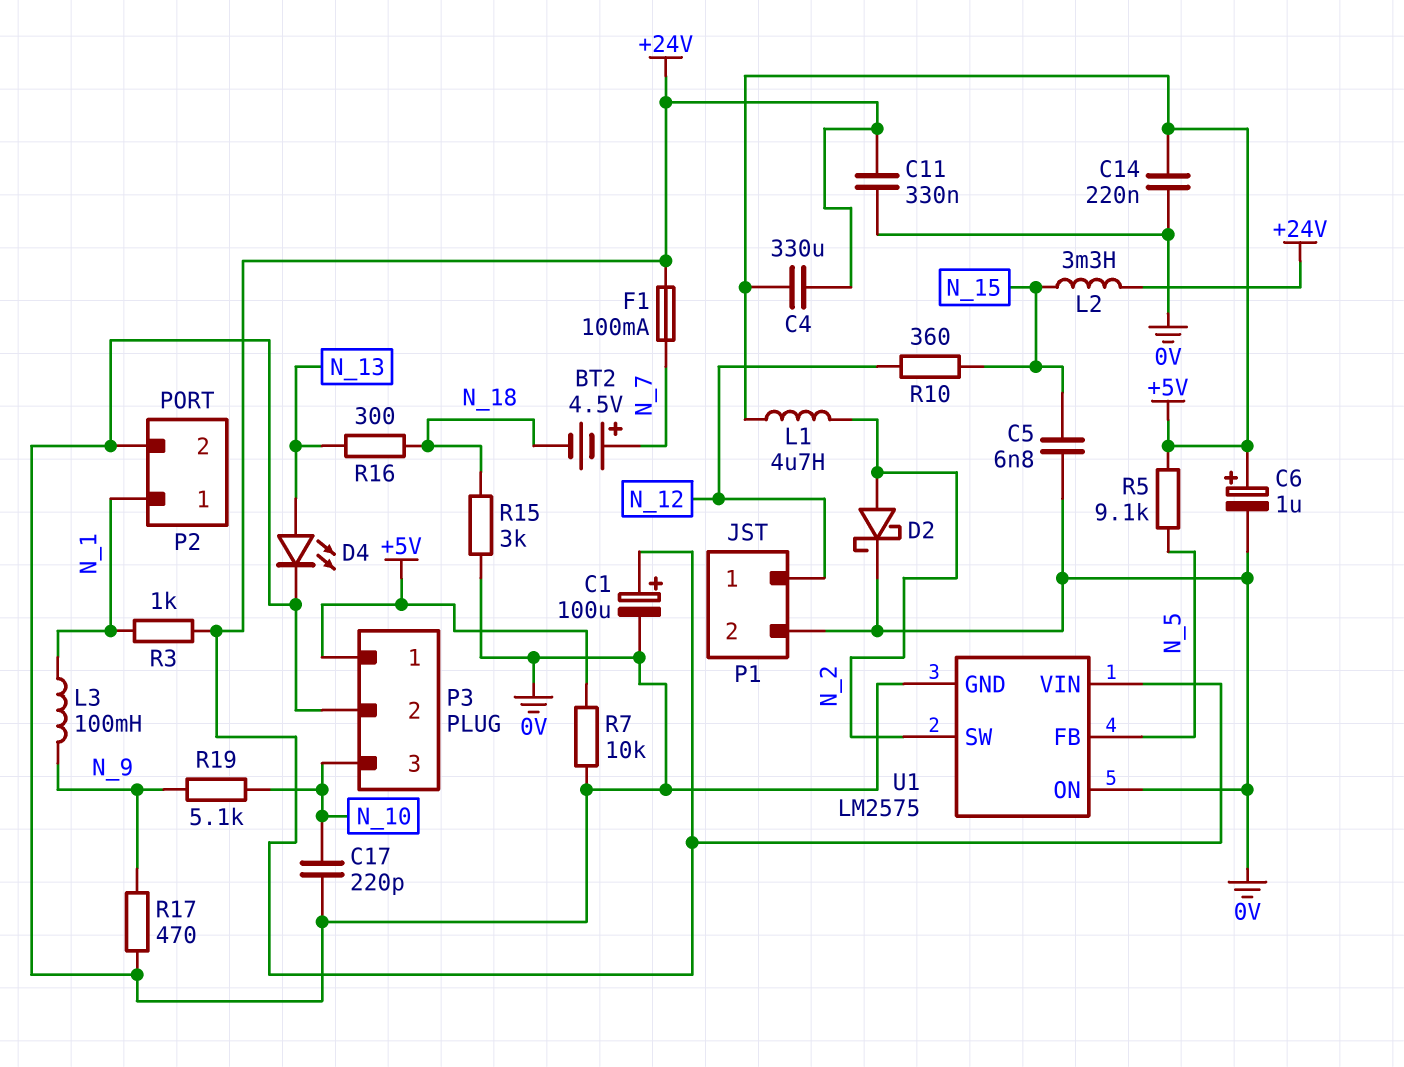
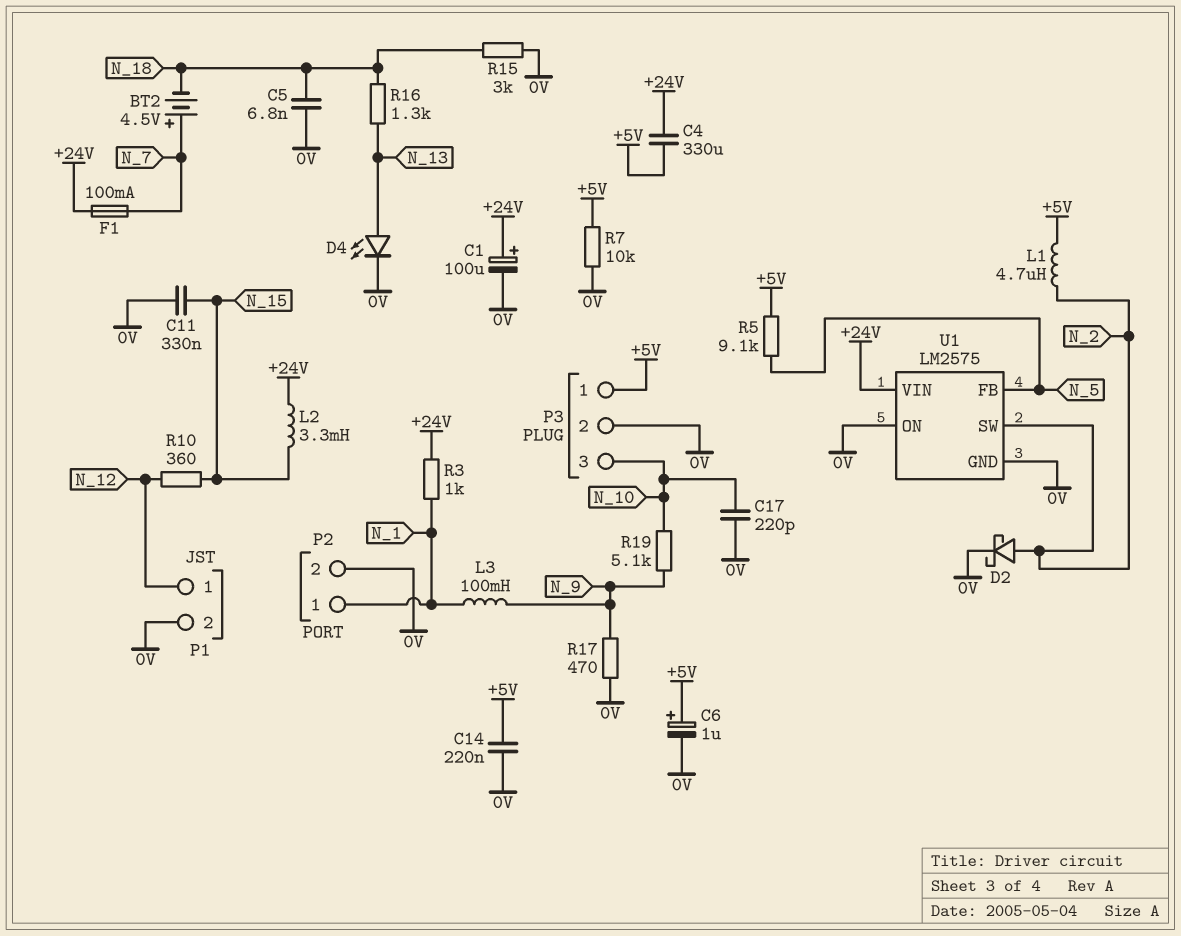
C5: 6.8nF (0V, N_15) -> 6.8nF (0V, N_18)
C11: 330nF (+24V, 0V) -> 330nF (0V, N_15)
R16: 300 (N_13, N_18) -> 1.3k (N_13, N_18)

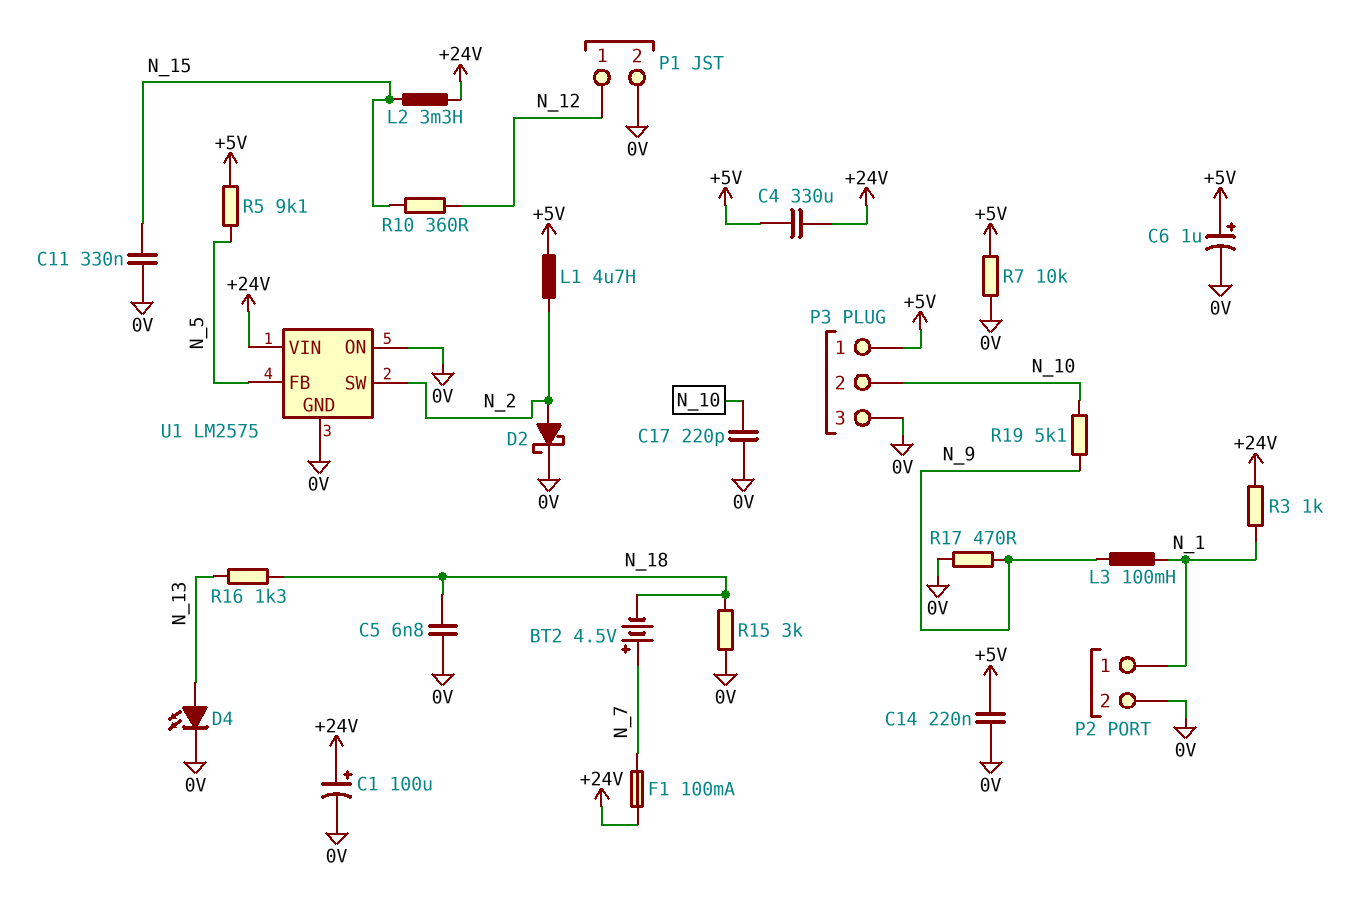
P3 pin 2: 0V -> N_10
P3 pin 3: N_10 -> 0V

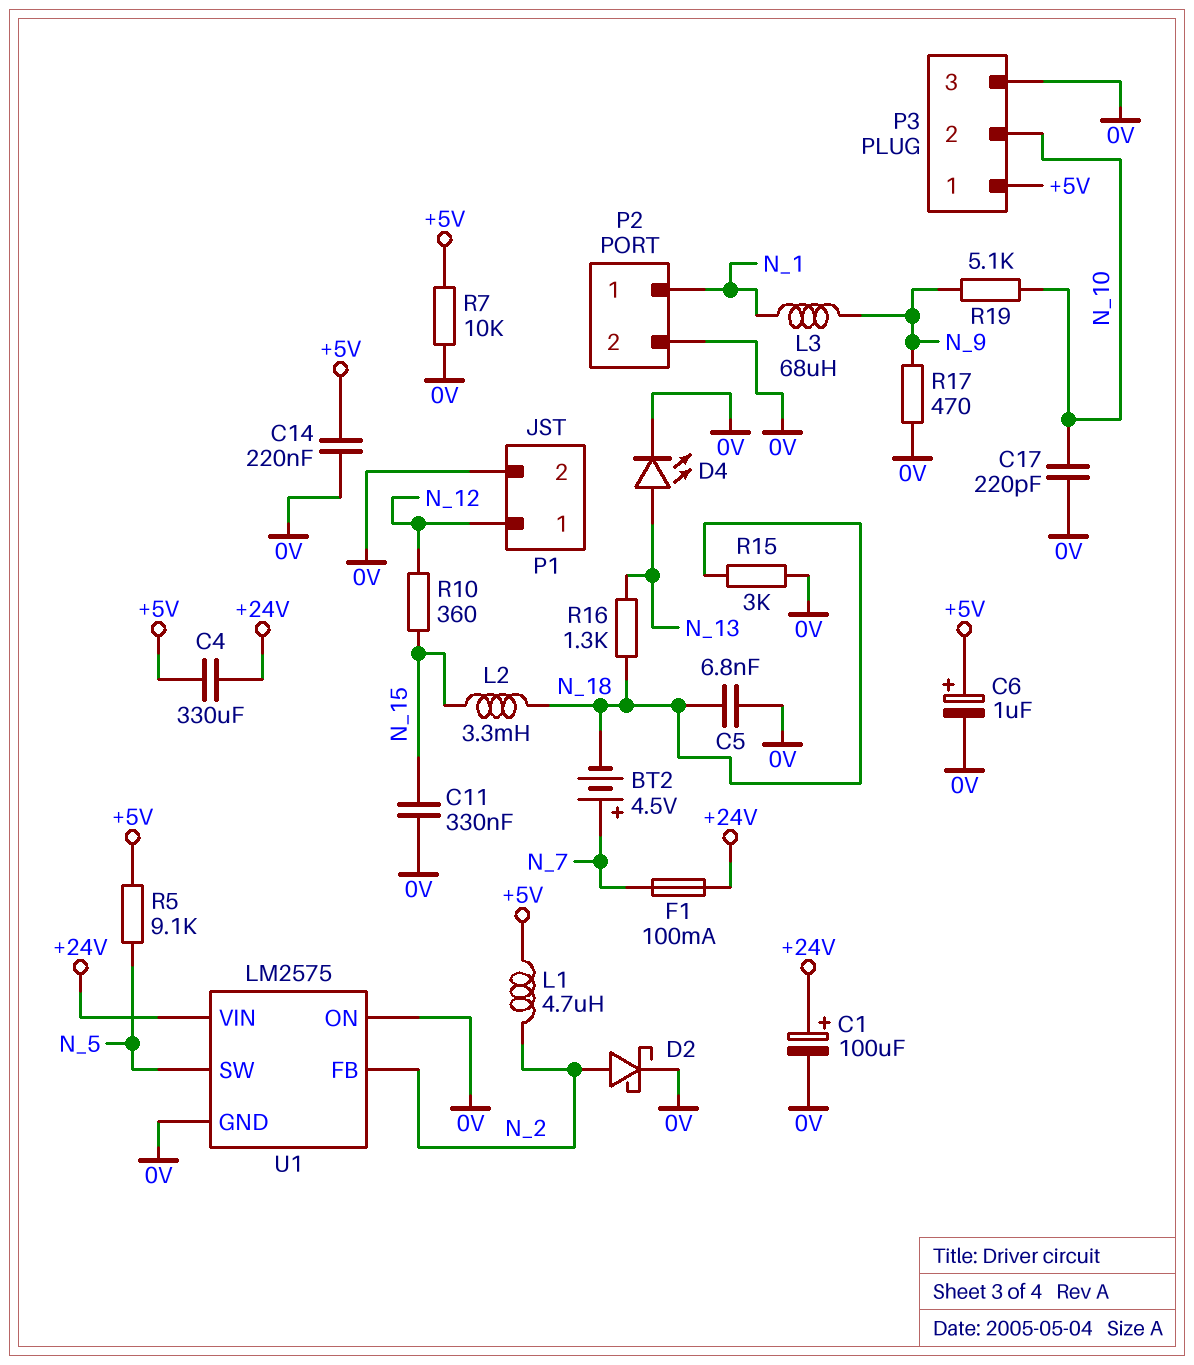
L2: 3.3mH (+24V, N_15) -> 3.3mH (N_15, N_18)
L3: 100mH (N_1, N_9) -> 68uH (N_1, N_9)
R3: 1k (+24V, N_1) -> none
U1 pin FB: N_5 -> N_2
U1 pin SW: N_2 -> N_5

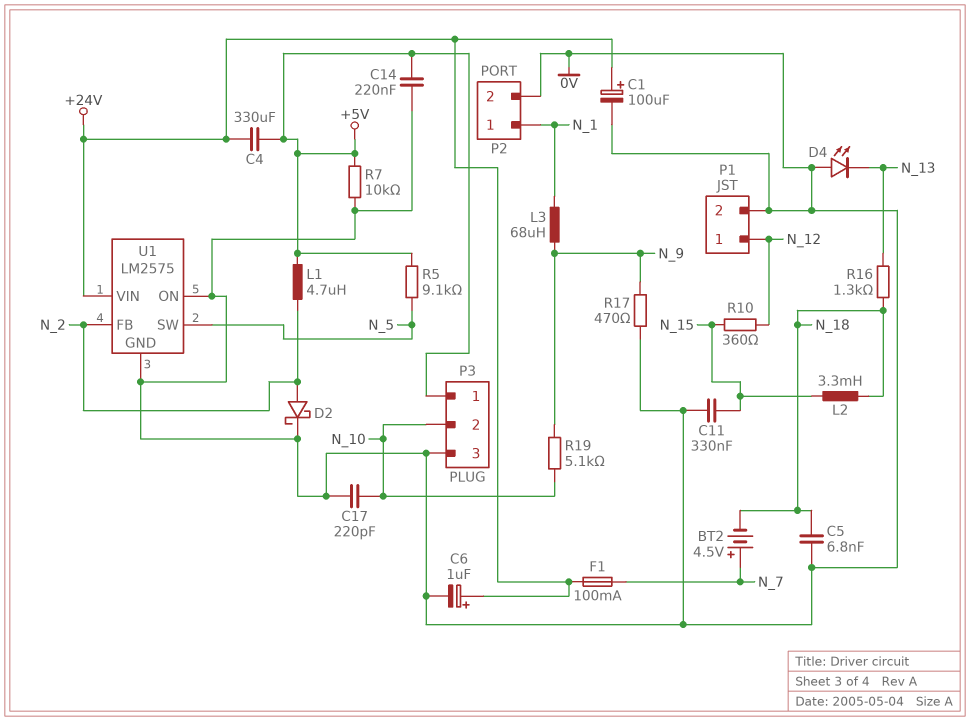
C6: 1uF (plus +5V, minus 0V) -> 1uF (plus +24V, minus 0V)
D4: LED (A N_13, K 0V) -> LED (A 0V, K N_13)
R15: 3k (0V, N_18) -> none

